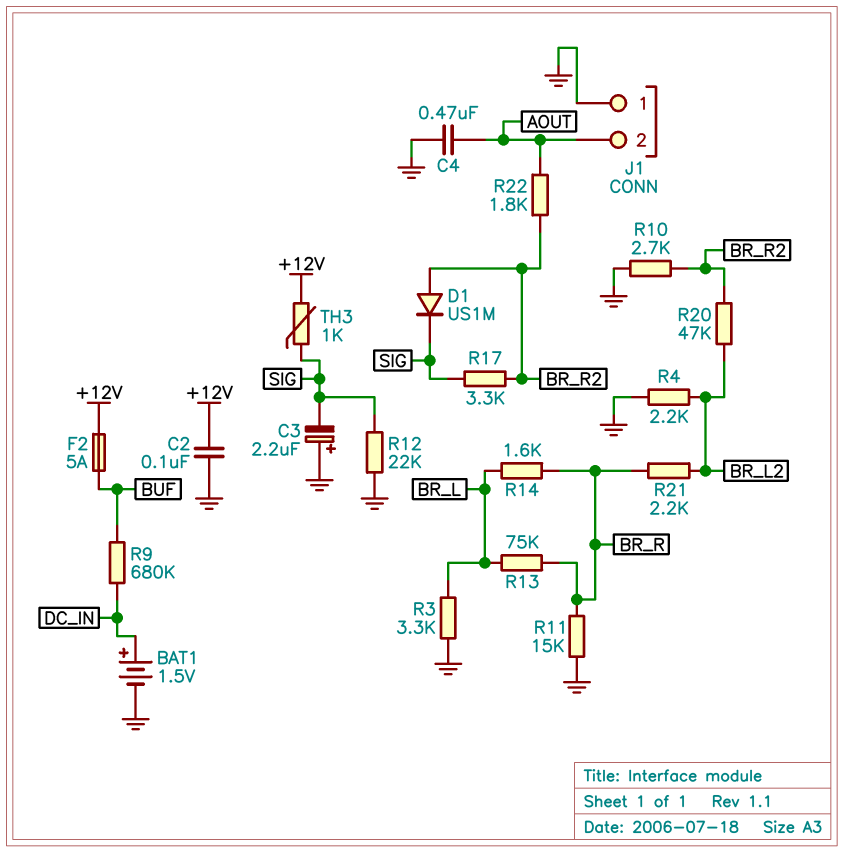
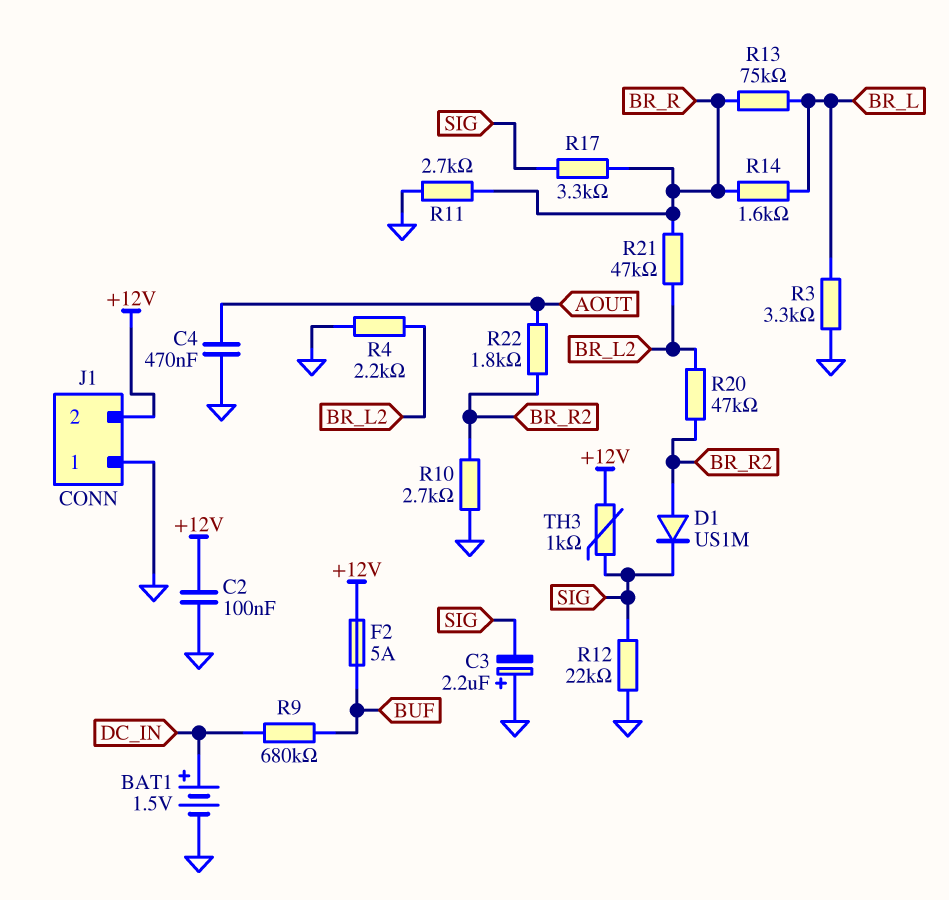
J1 pin 2: AOUT -> +12V
R11: 15k (BR_R, GND) -> 2.7k (BR_R, GND)
R17: 3.3k (BR_R2, SIG) -> 3.3k (BR_R, SIG)
R21: 2.2k (BR_L2, BR_R) -> 47k (BR_L2, BR_R)

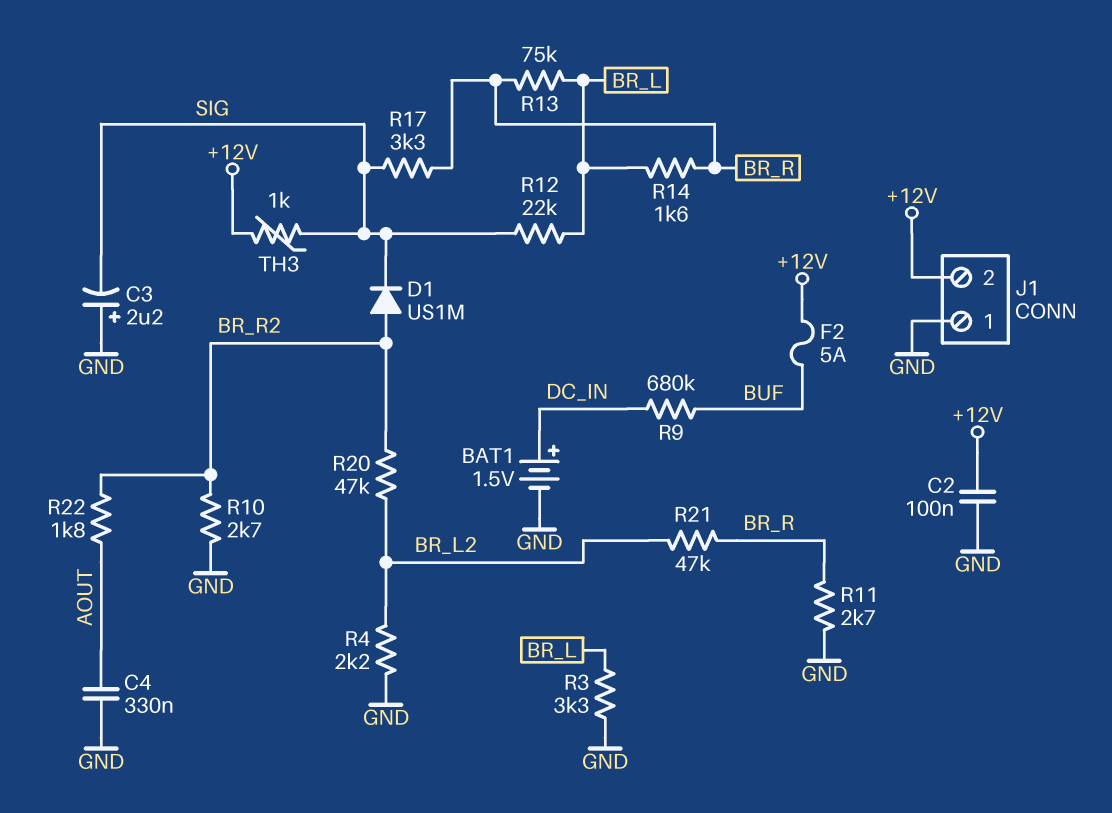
C4: 470nF (AOUT, GND) -> 330nF (AOUT, GND)
R12: 22k (GND, SIG) -> 22k (BR_L, SIG)

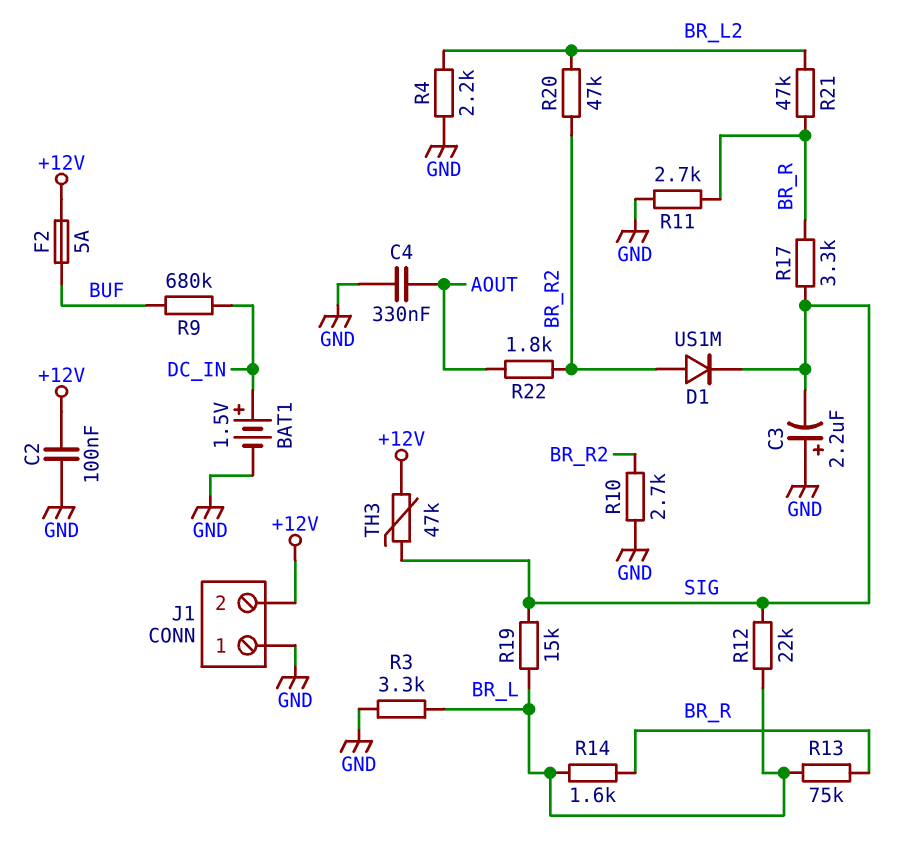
R19: none -> 15k (BR_L, SIG)
TH3: 1k (+12V, SIG) -> 47k (+12V, SIG)

